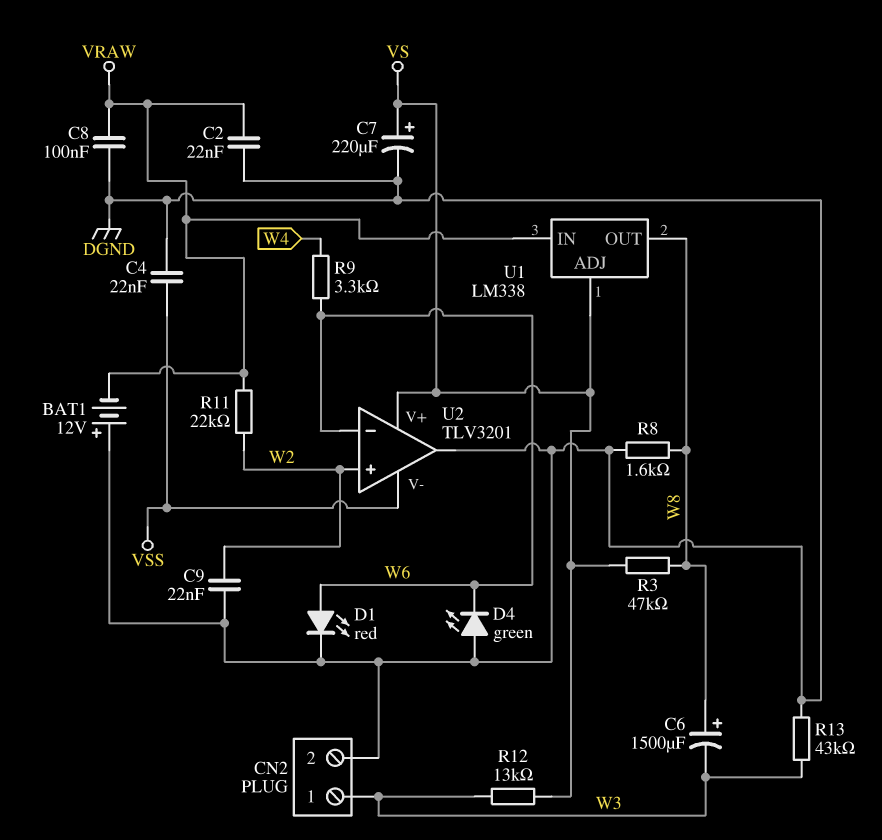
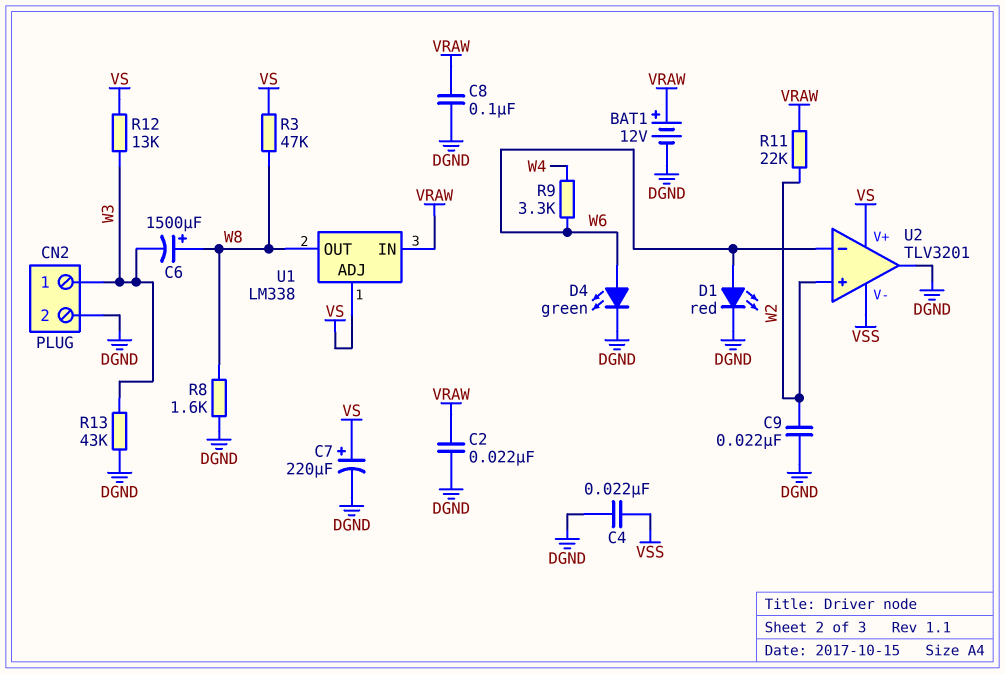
BAT1: 12V (plus DGND, minus VRAW) -> 12V (plus VRAW, minus DGND)
D4: LED green (A DGND, K W6) -> LED green (A W6, K DGND)

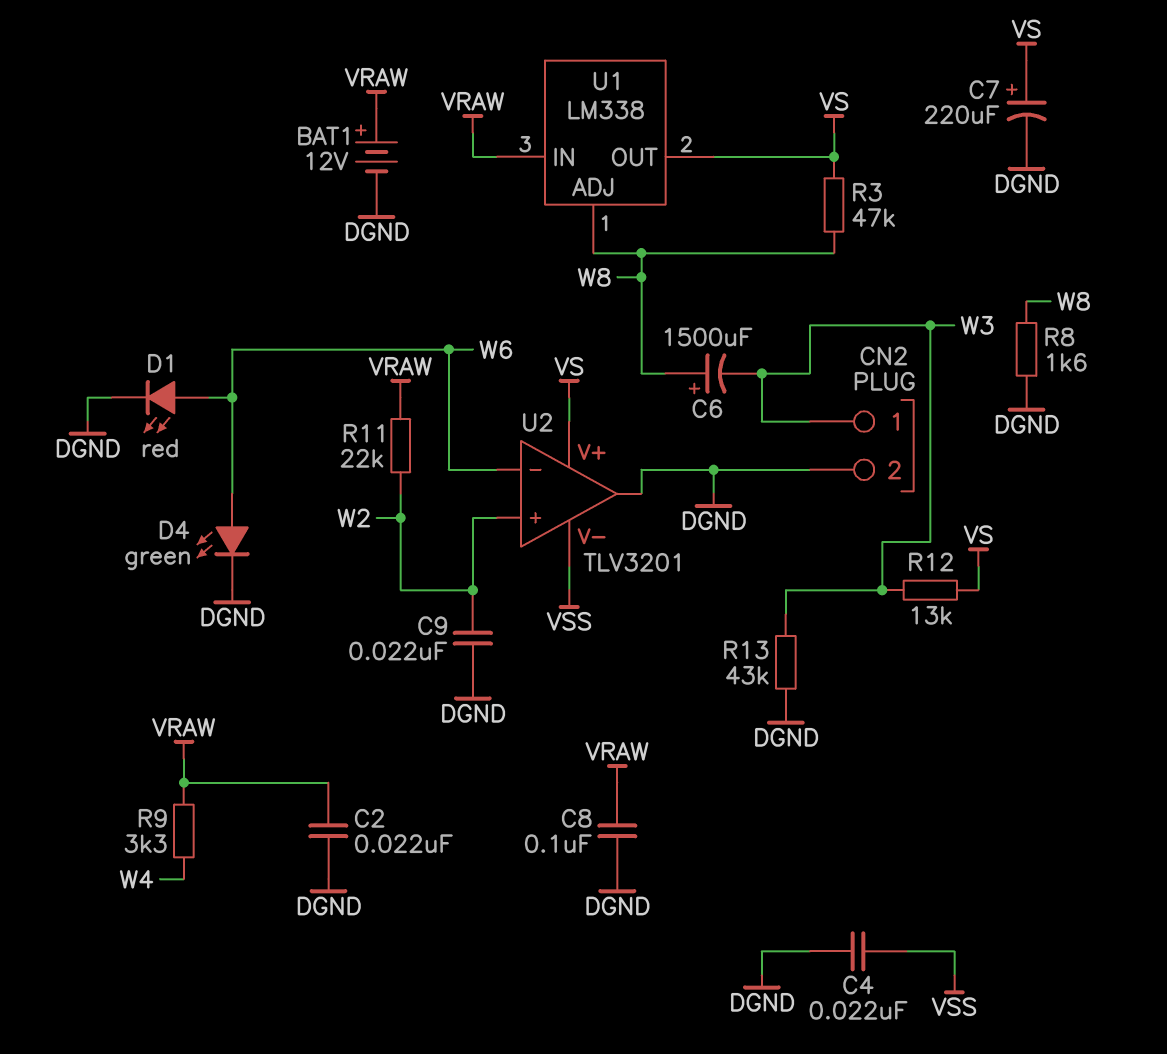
R9: 3.3k (W4, W6) -> 3.3k (VRAW, W4)
U1 pin ADJ: VS -> W8
U1 pin OUT: W8 -> VS

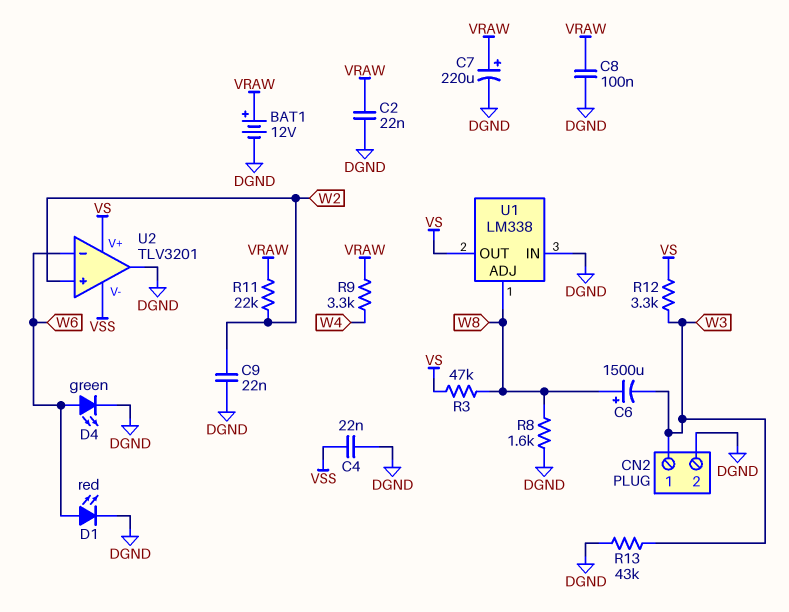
C7: 220uF (plus VS, minus DGND) -> 220uF (plus VRAW, minus DGND)
R12: 13k (VS, W3) -> 3.3k (VS, W3)
U1 pin IN: VRAW -> DGND

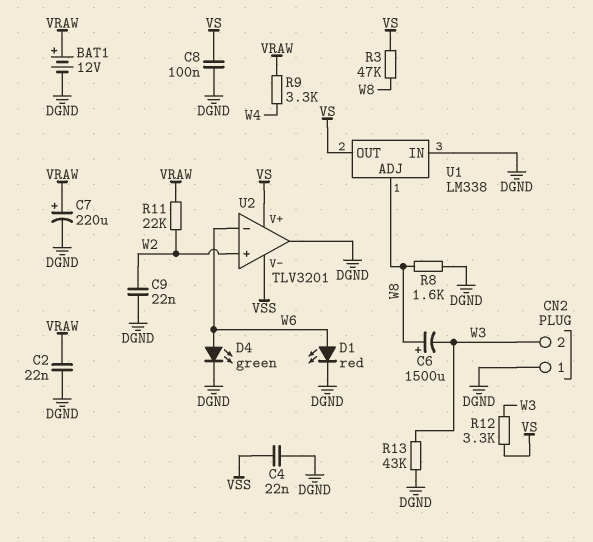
C8: 100nF (DGND, VRAW) -> 100nF (DGND, VS)
CN2 pin 1: W3 -> DGND
CN2 pin 2: DGND -> W3

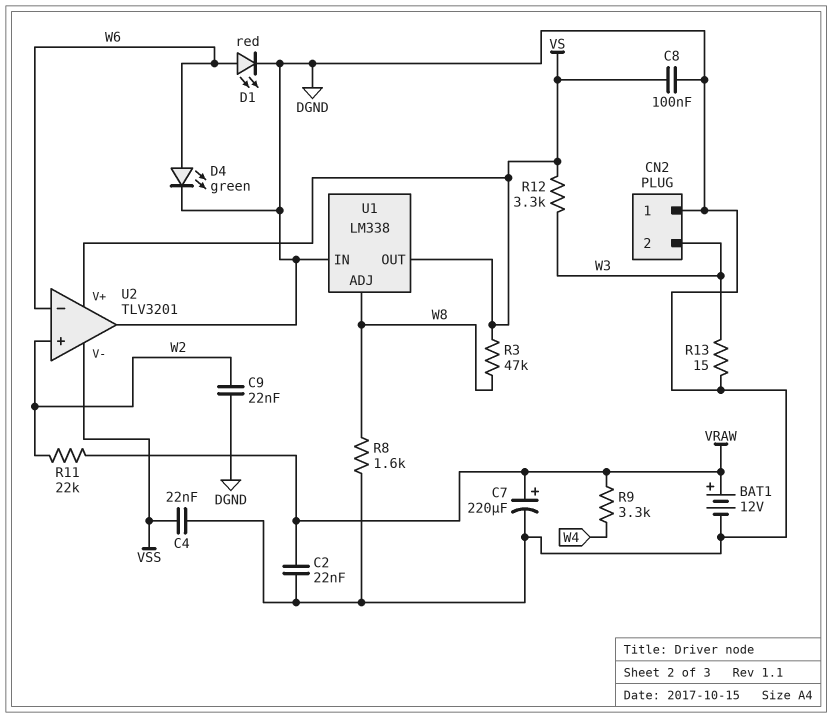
C6: 1500uF (plus W8, minus W3) -> none
R13: 43k (DGND, W3) -> 15 (DGND, W3)

